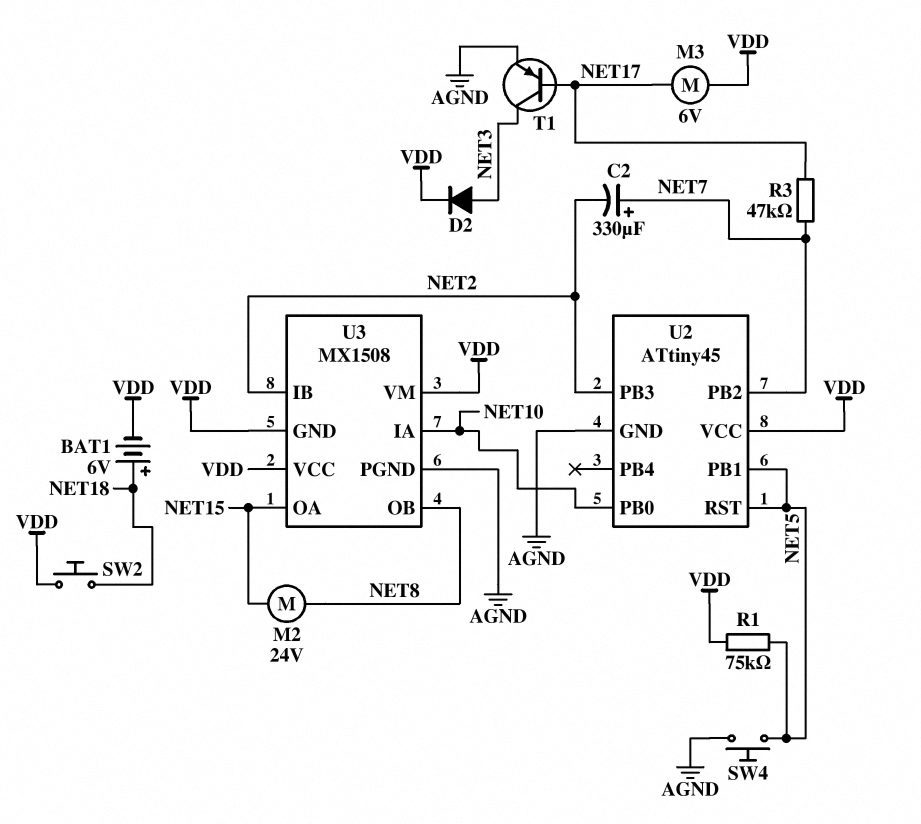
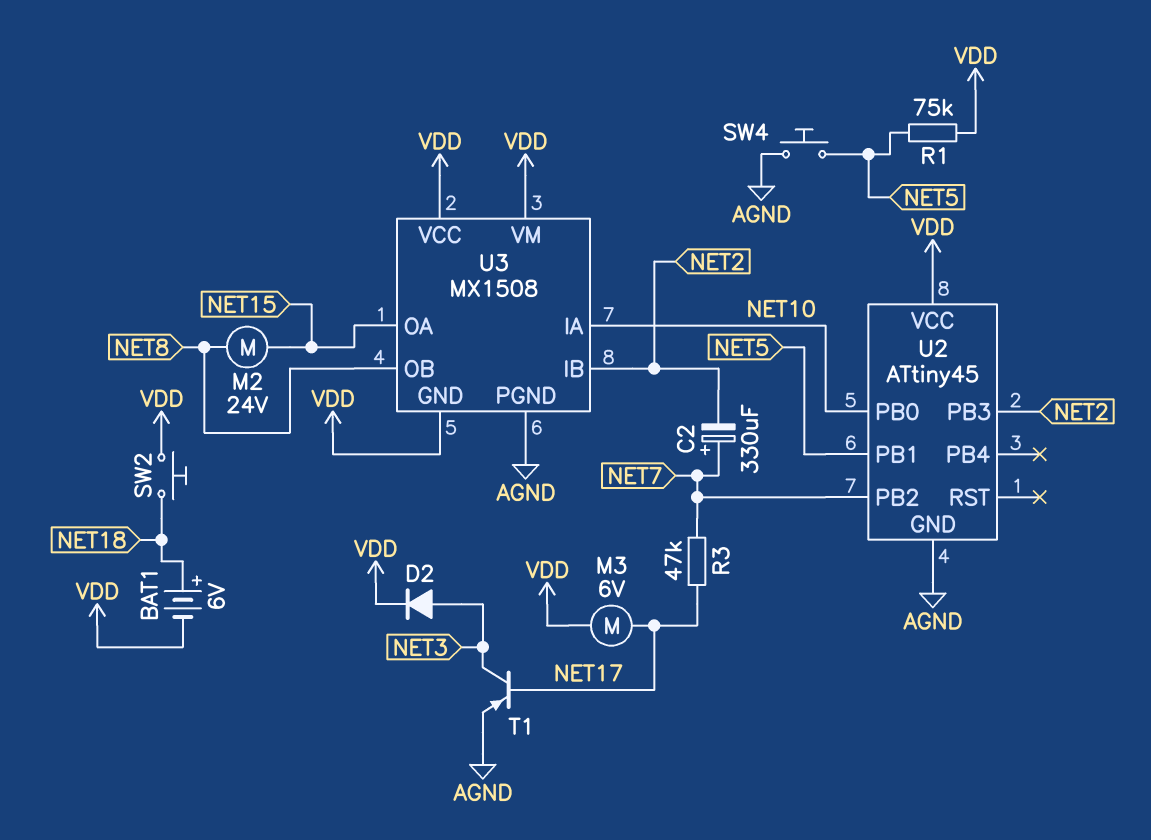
U2 pin RST: NET5 -> none

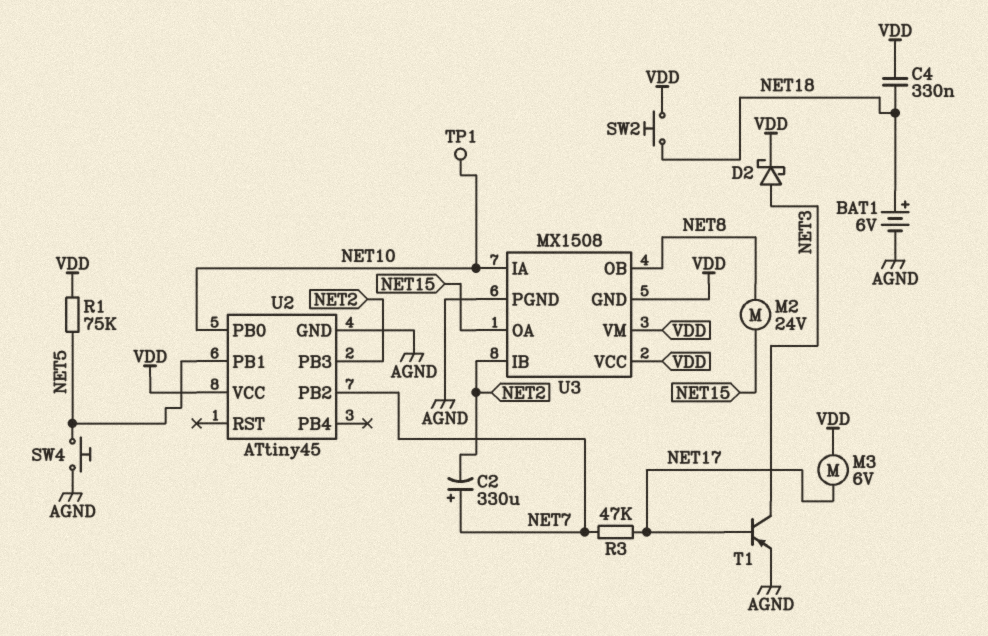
BAT1: 6V (plus NET18, minus VDD) -> 6V (plus NET18, minus AGND)
C4: none -> 330nF (NET18, VDD)
D2: diode (A NET3, K VDD) -> schottky (A NET3, K VDD)
TP1: none -> test point (NET10)

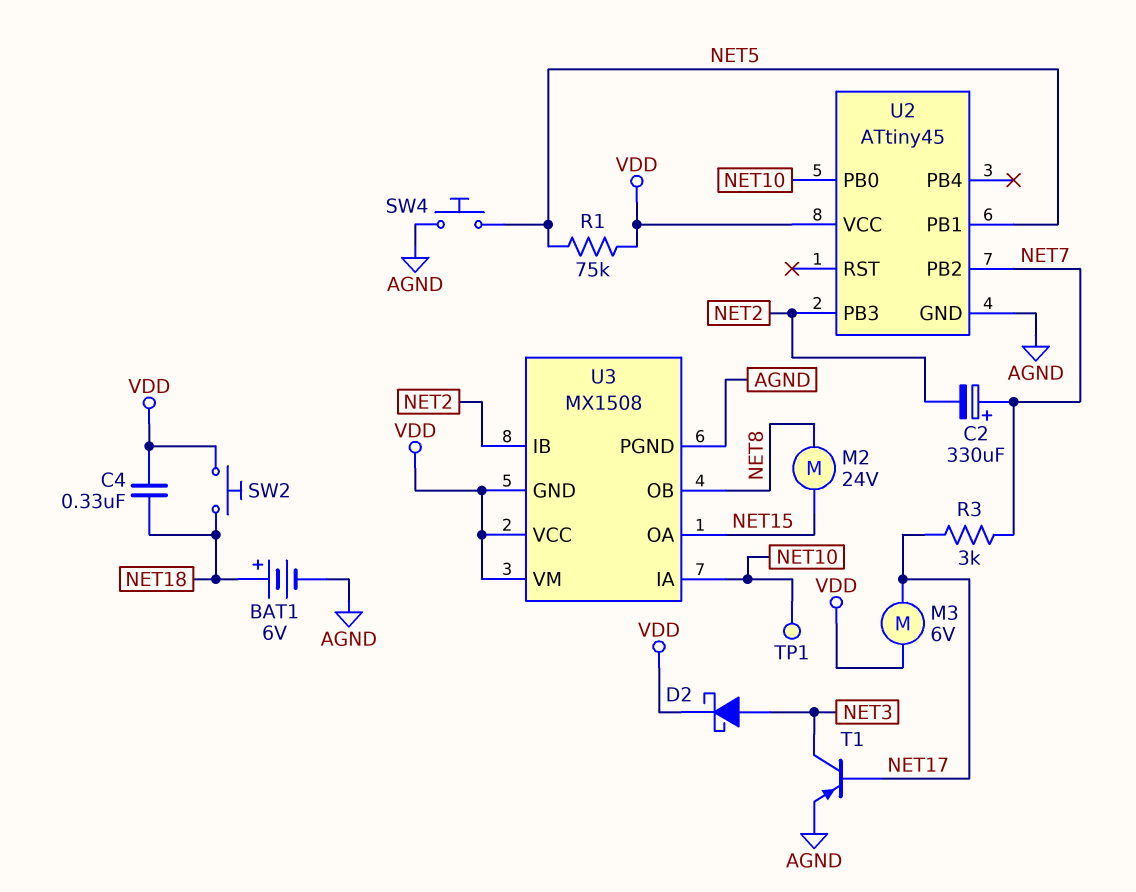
R3: 47k (NET7, NET17) -> 3k (NET7, NET17)

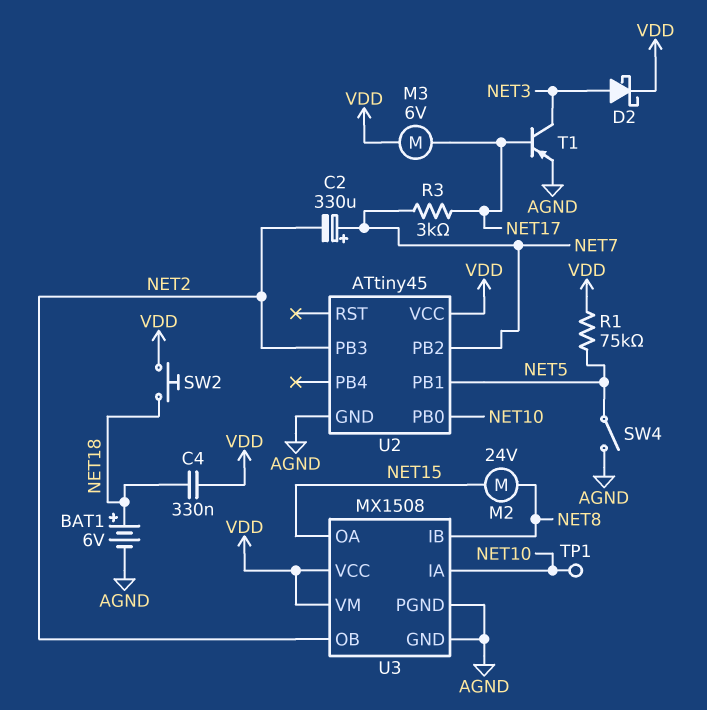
SW4: button (AGND, NET5) -> switch (AGND, NET5)
U3 pin GND: VDD -> AGND
U3 pin IB: NET2 -> NET8
U3 pin OB: NET8 -> NET2

